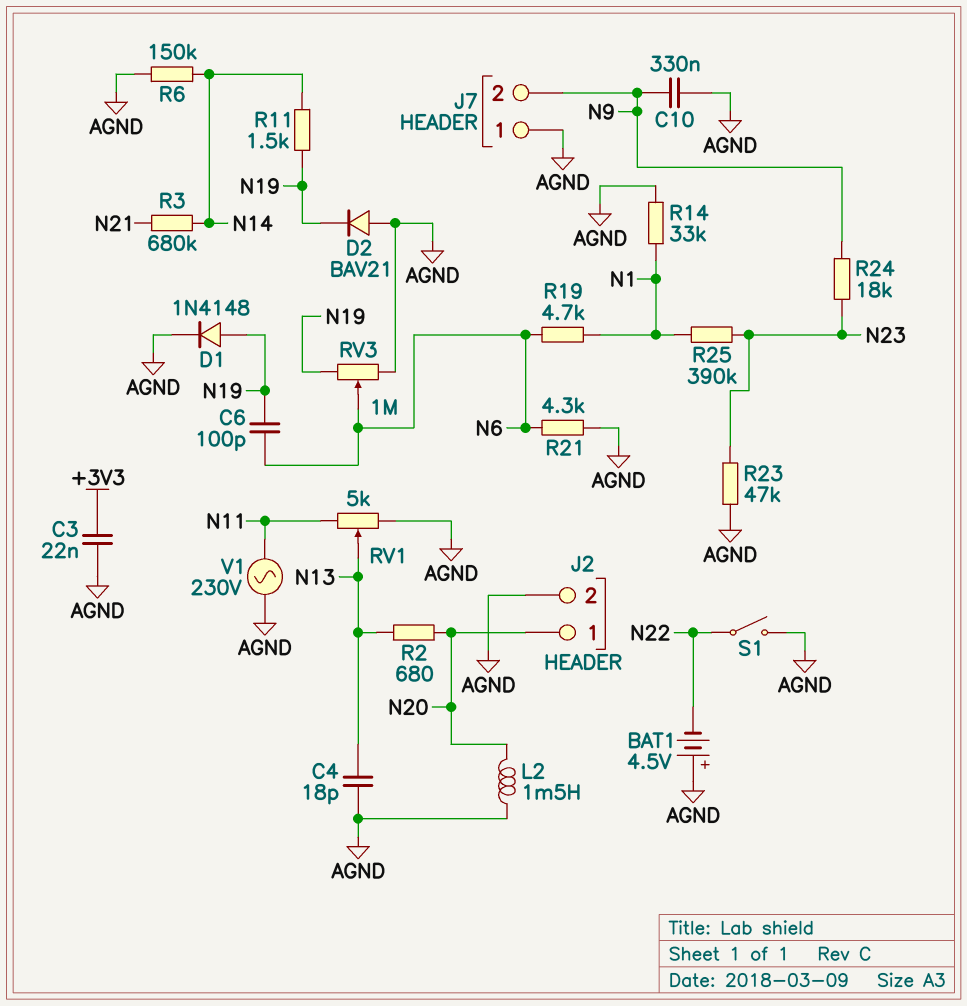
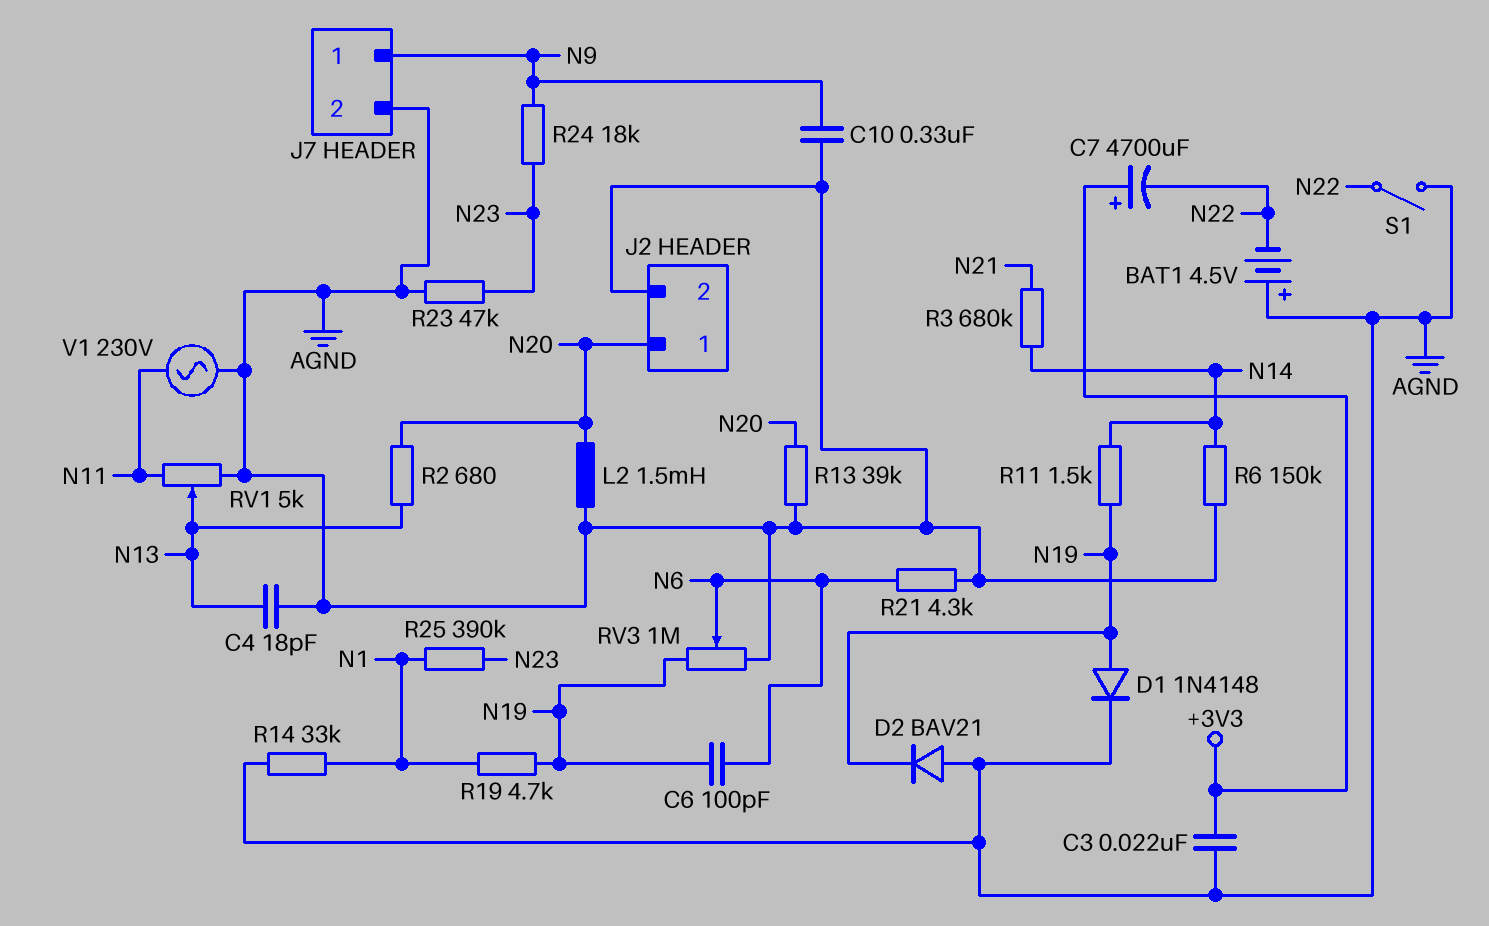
C7: none -> 4700uF (plus +3V3, minus N22)
J7 pin 1: AGND -> N9
J7 pin 2: N9 -> AGND
R13: none -> 39k (AGND, N20)
R19: 4.7k (N1, N6) -> 4.7k (N1, N19)

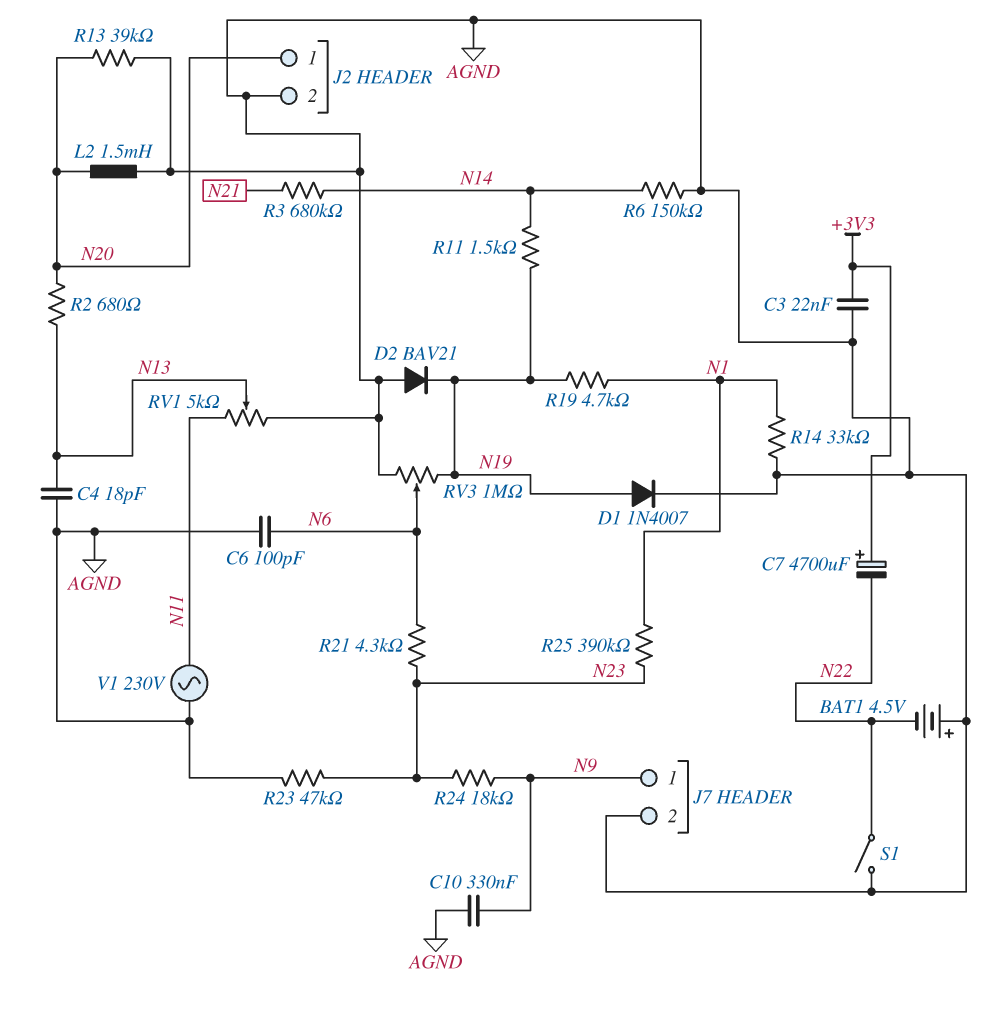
C6: 100pF (N6, N19) -> 100pF (AGND, N6)
D1: diode 1N4148 (A N19, K AGND) -> diode 1N4007 (A N19, K AGND)
R21: 4.3k (AGND, N6) -> 4.3k (N6, N23)

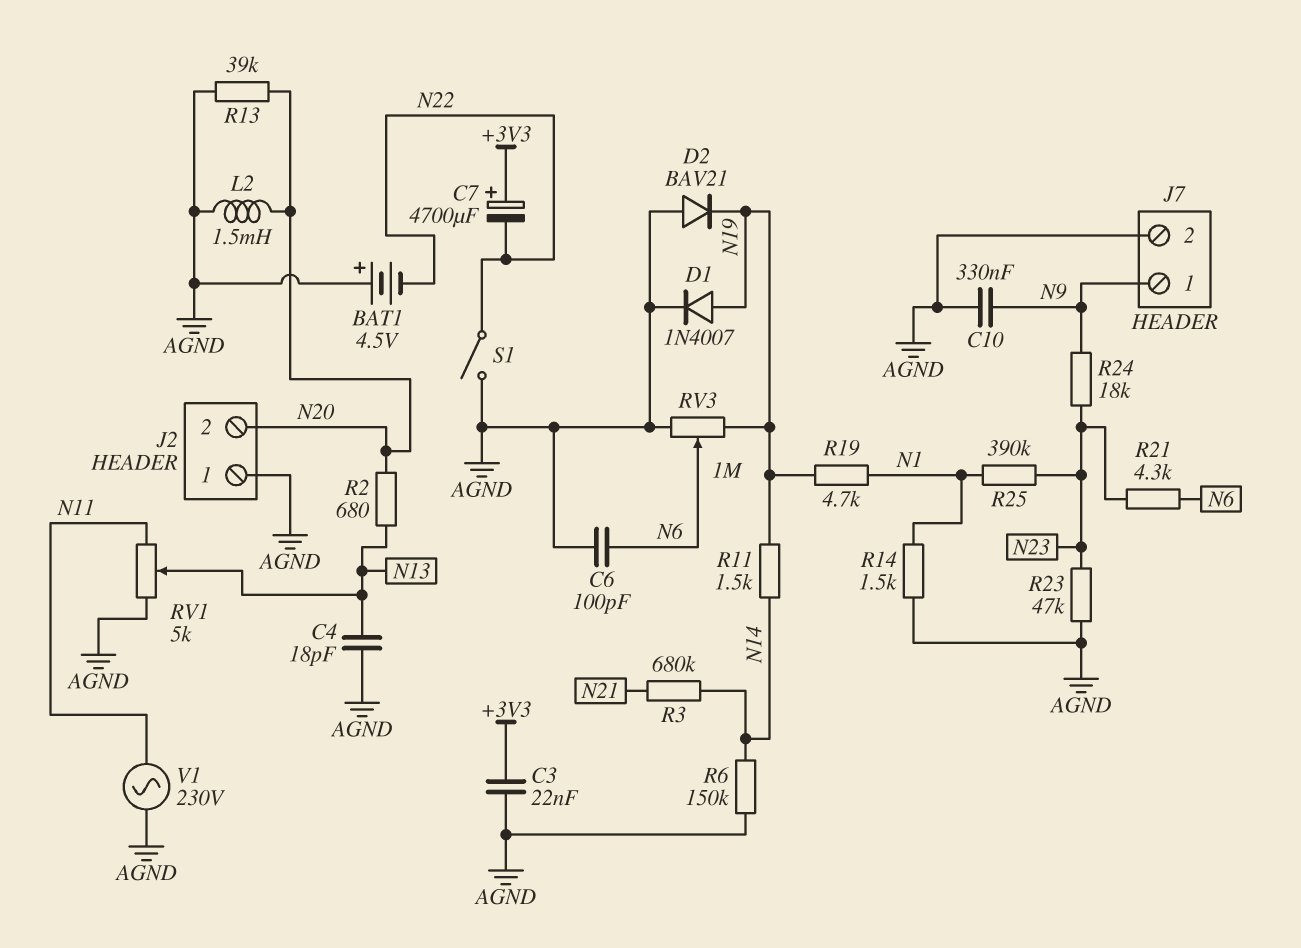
J2 pin 1: N20 -> AGND
J2 pin 2: AGND -> N20
R14: 33k (AGND, N1) -> 1.5k (AGND, N1)

